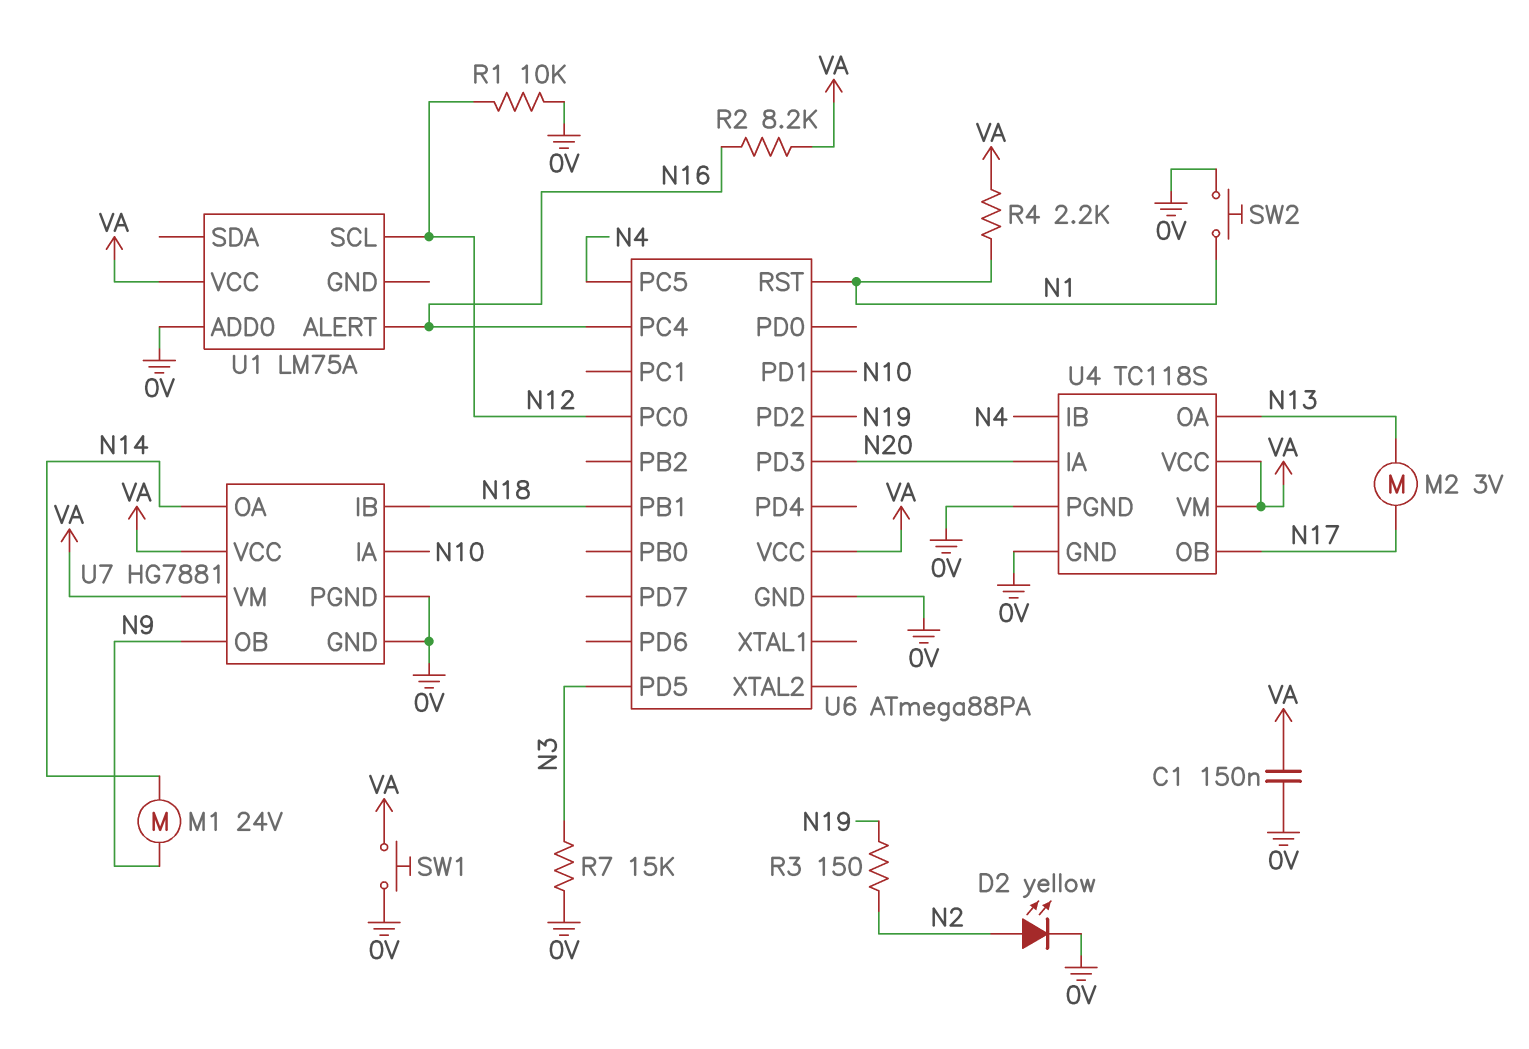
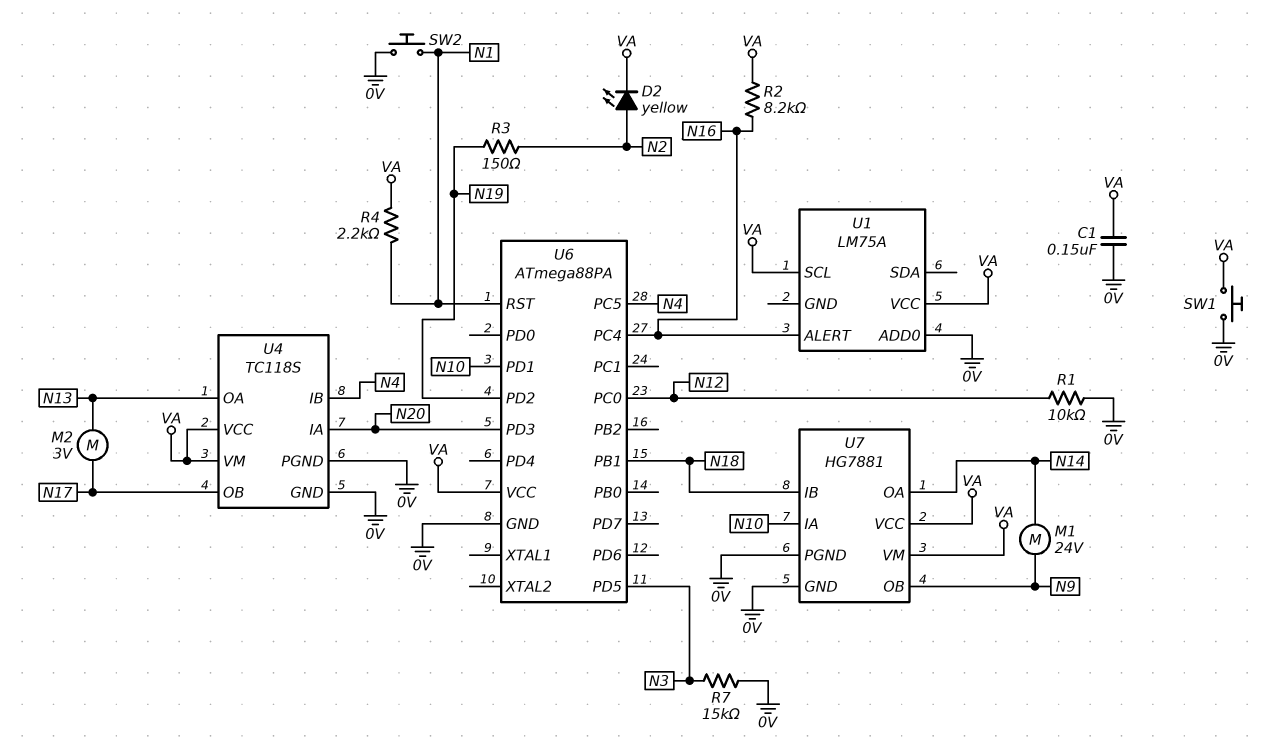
D2: LED yellow (A N2, K 0V) -> LED yellow (A N2, K VA)
U1 pin SCL: N12 -> VA

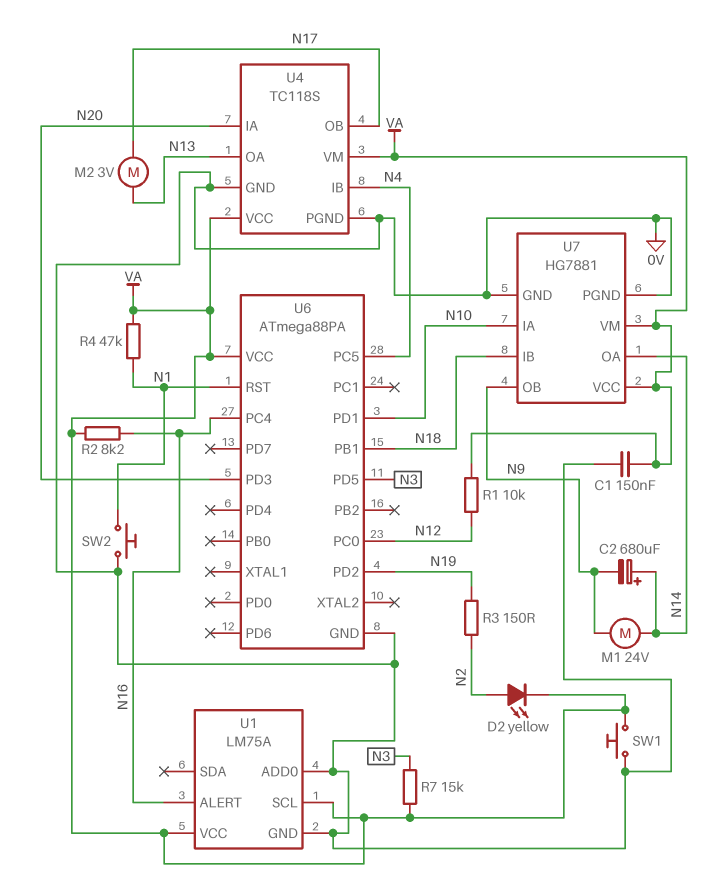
C2: none -> 680uF (plus N14, minus N9)
R1: 10k (0V, N12) -> 10k (N12, VA)
R4: 2.2k (N1, VA) -> 47k (N1, VA)
R7: 15k (0V, N3) -> 15k (N3, VA)
U1 pin GND: none -> 0V

